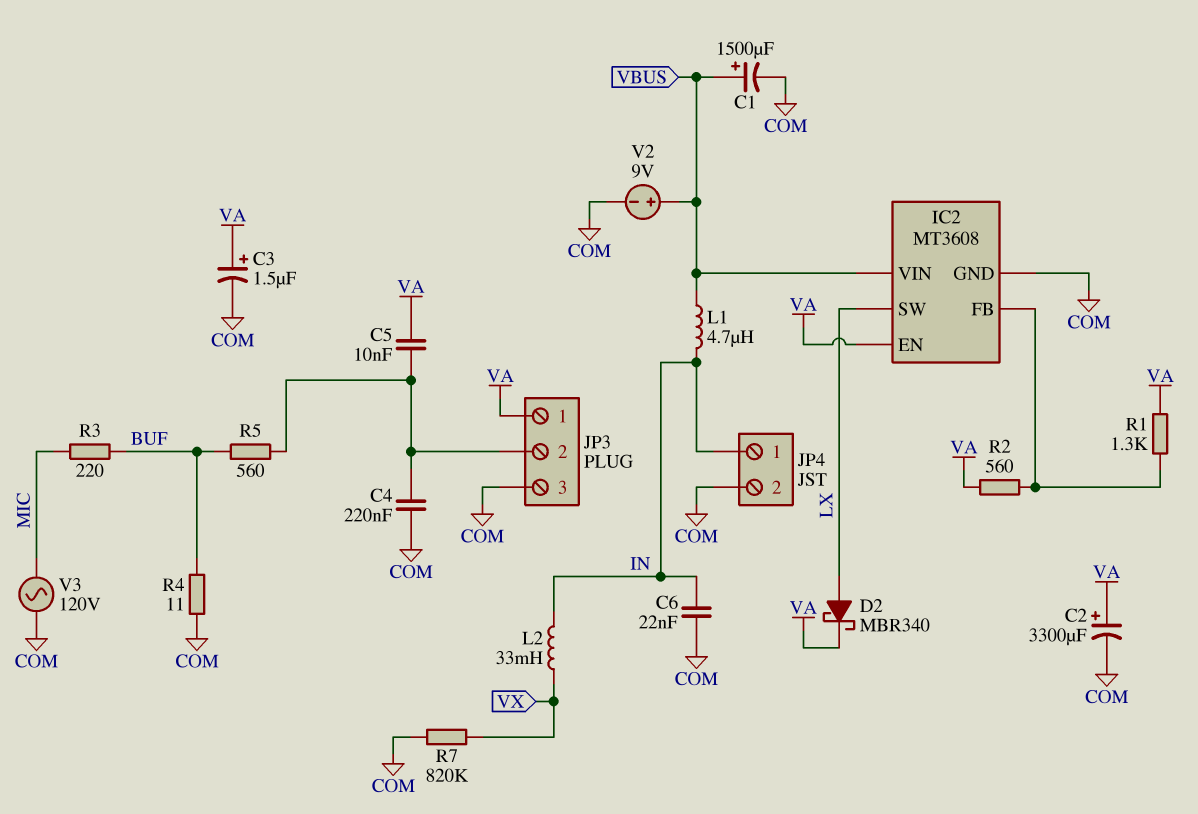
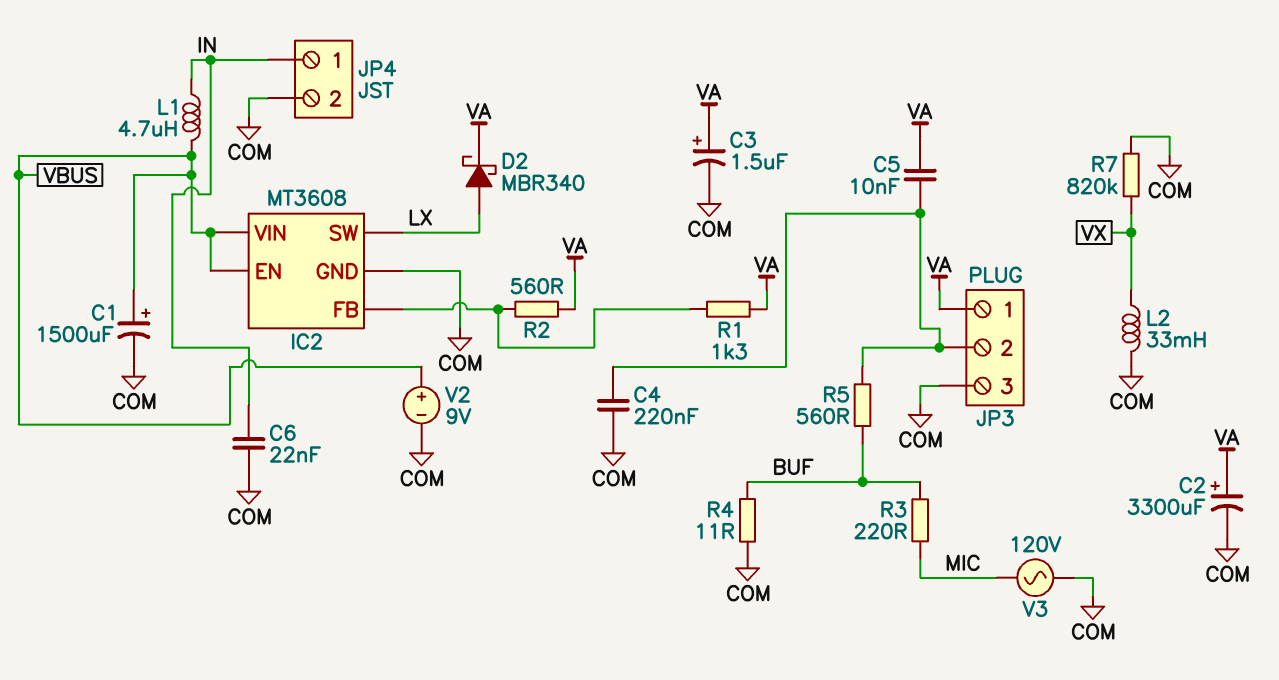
IC2 pin EN: VA -> VBUS
L2: 33mH (IN, VX) -> 33mH (COM, VX)

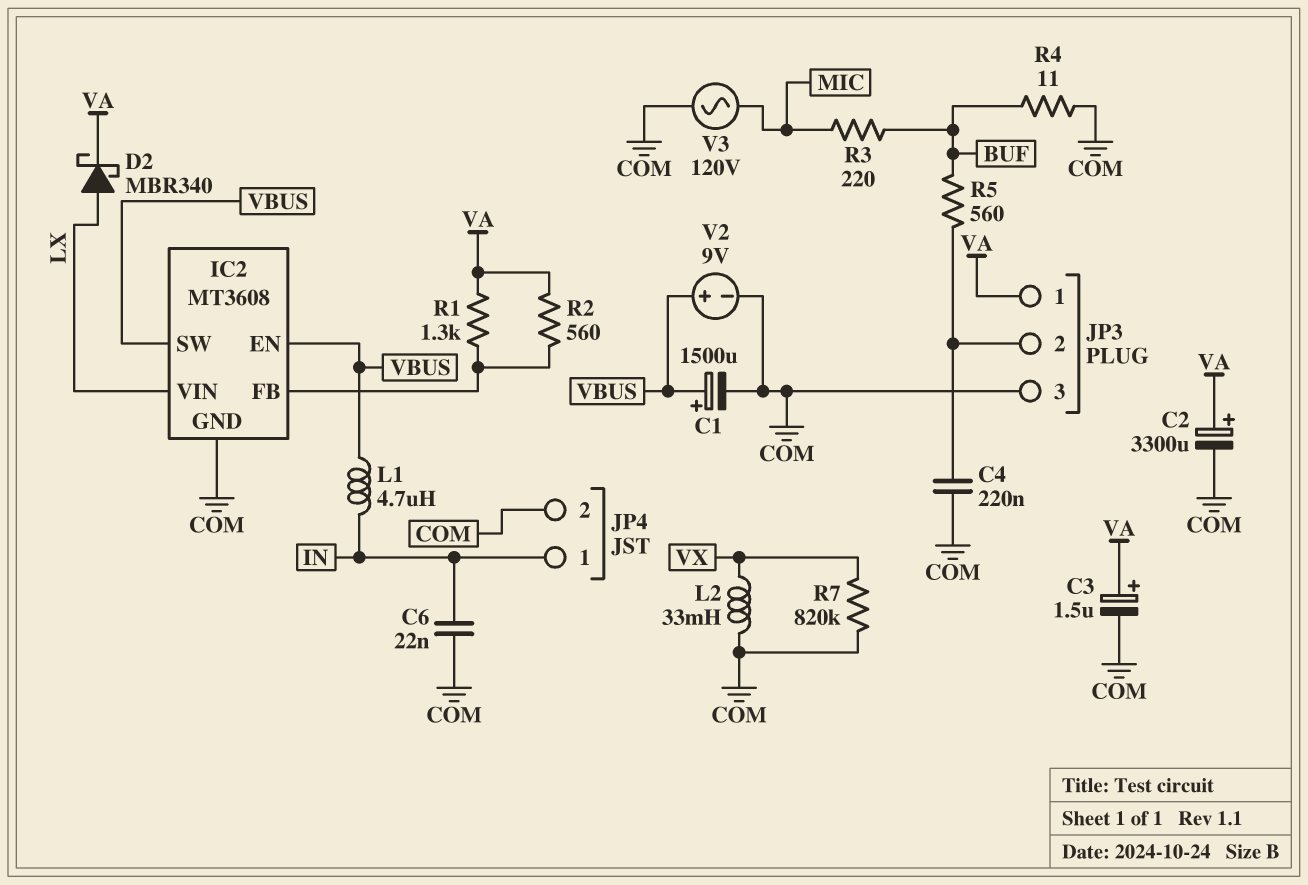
C5: 10nF (JP3/2, VA) -> none
IC2 pin SW: LX -> VBUS
IC2 pin VIN: VBUS -> LX

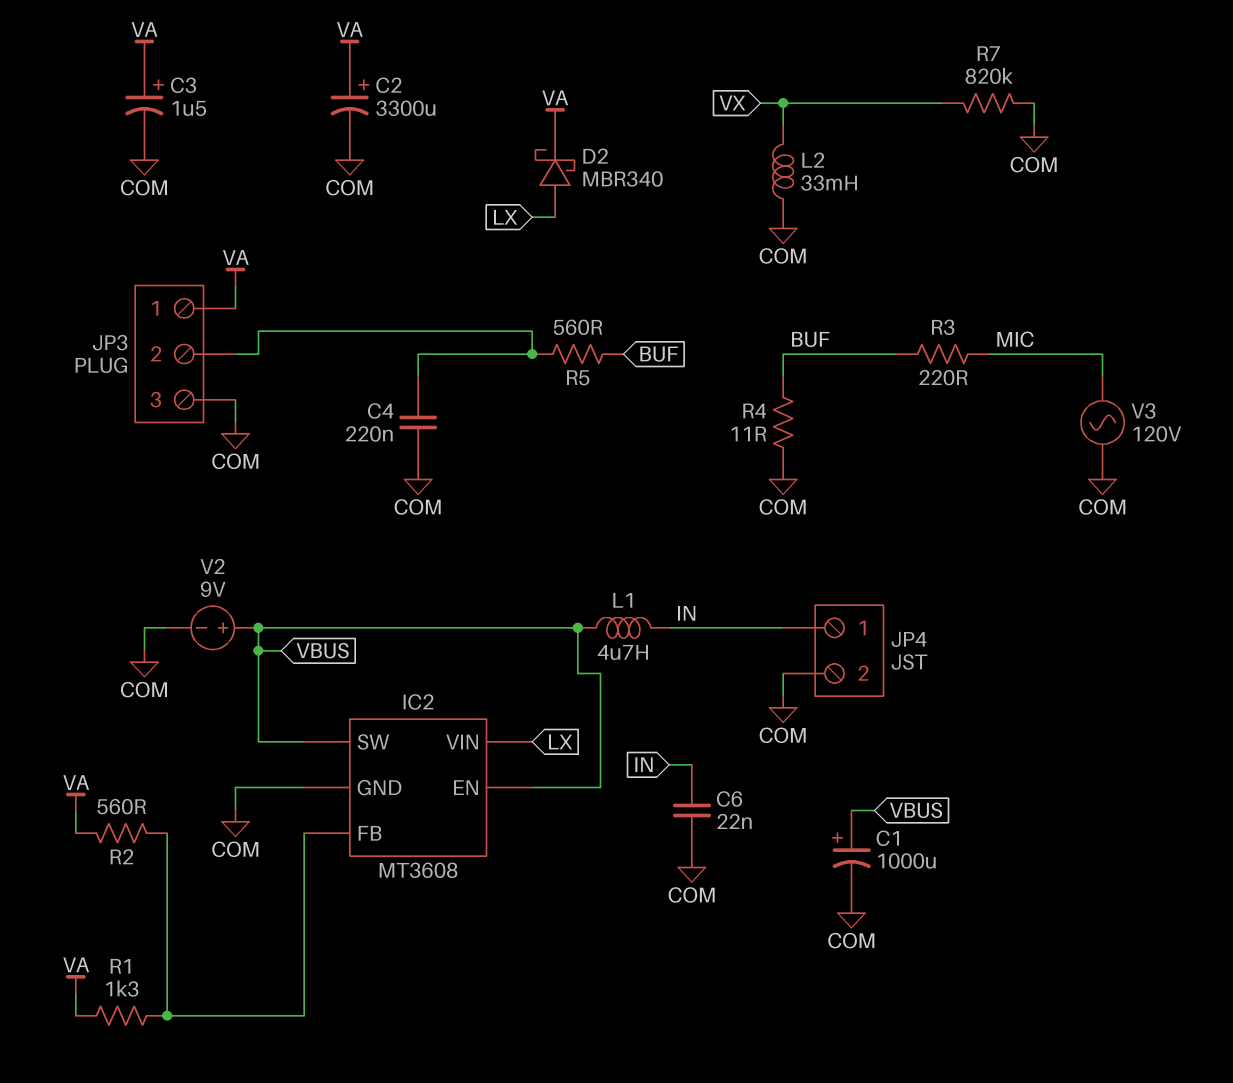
C1: 1500uF (plus VBUS, minus COM) -> 1000uF (plus VBUS, minus COM)

